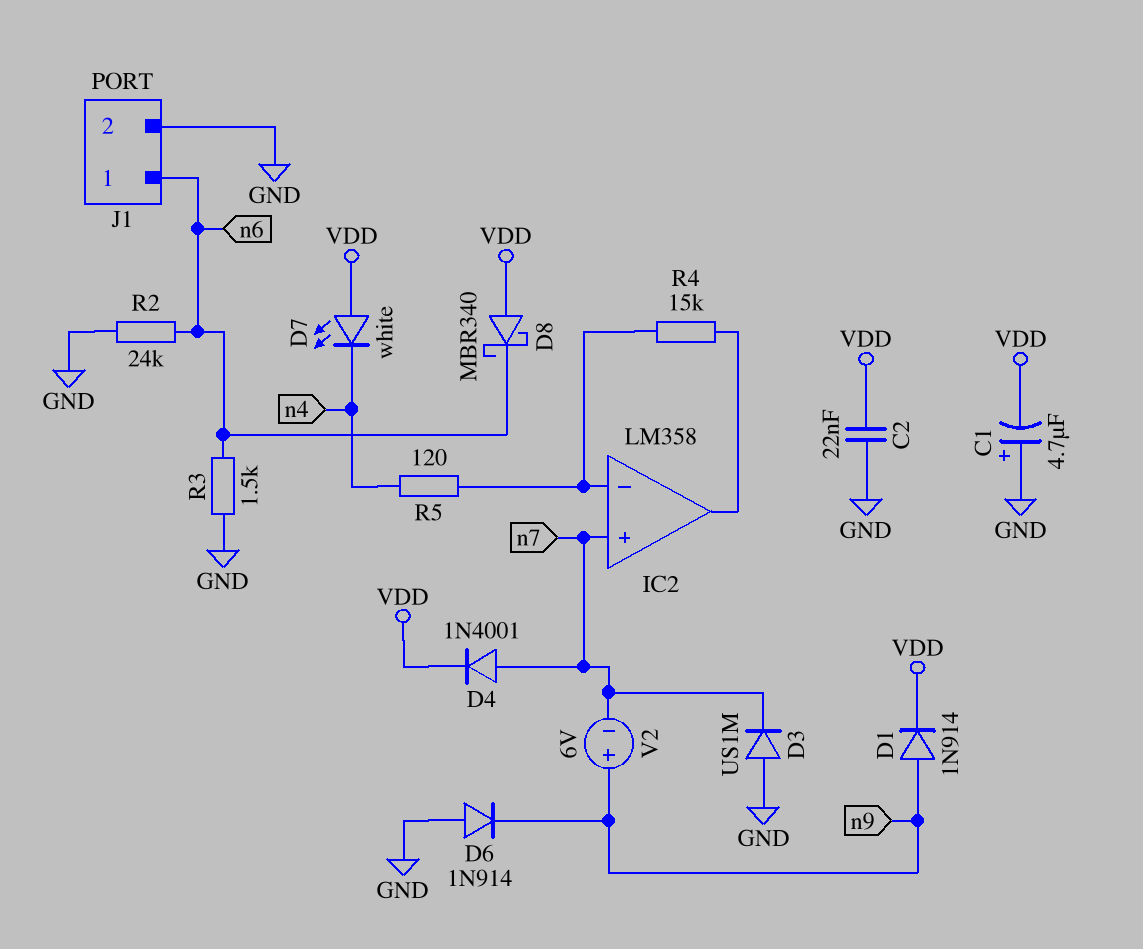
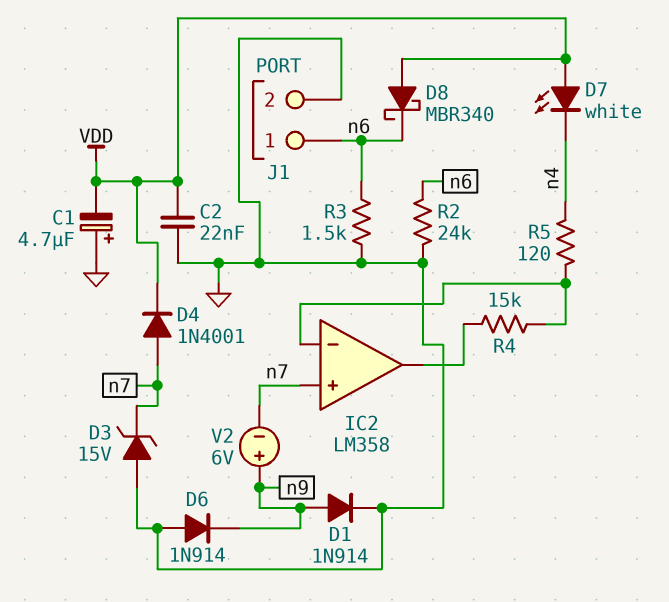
D1: diode 1N914 (A n9, K VDD) -> diode 1N914 (A n9, K GND)
D3: diode US1M (A GND, K n7) -> zener 15V (A GND, K n7)

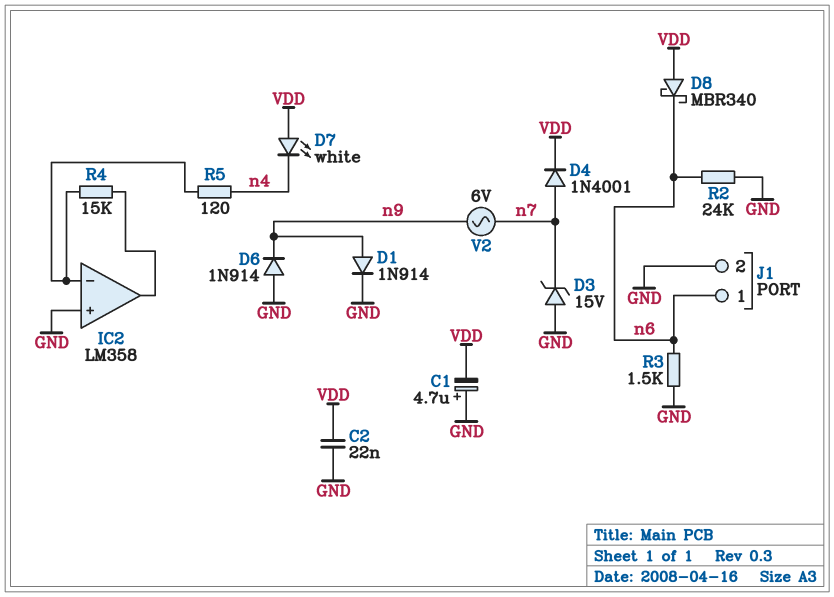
IC2 pin in+: n7 -> GND
V2: 6V (plus n9, minus n7) -> AC 6V (n7, n9)

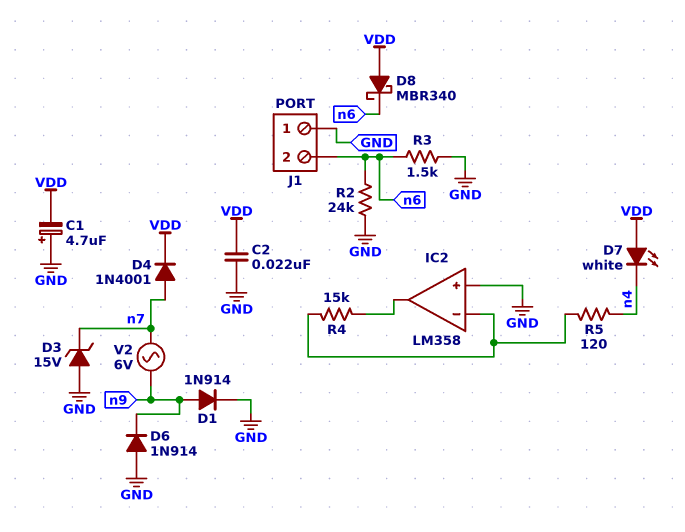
J1 pin 1: n6 -> GND
J1 pin 2: GND -> n6

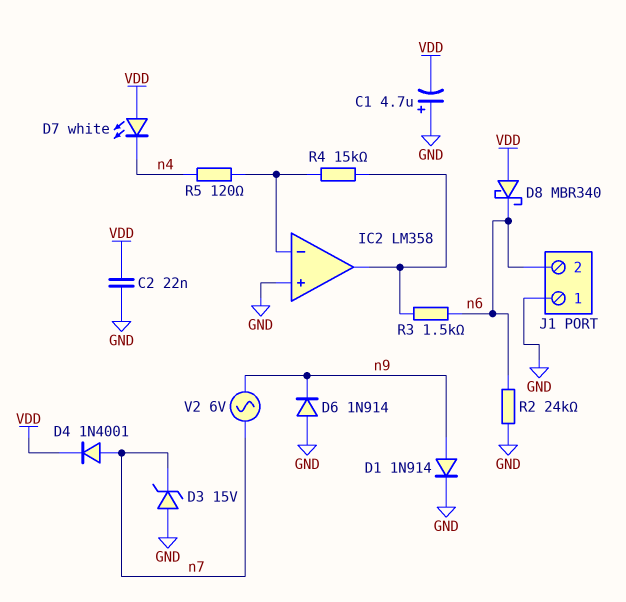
R3: 1.5k (GND, n6) -> 1.5k (IC2/out, n6)

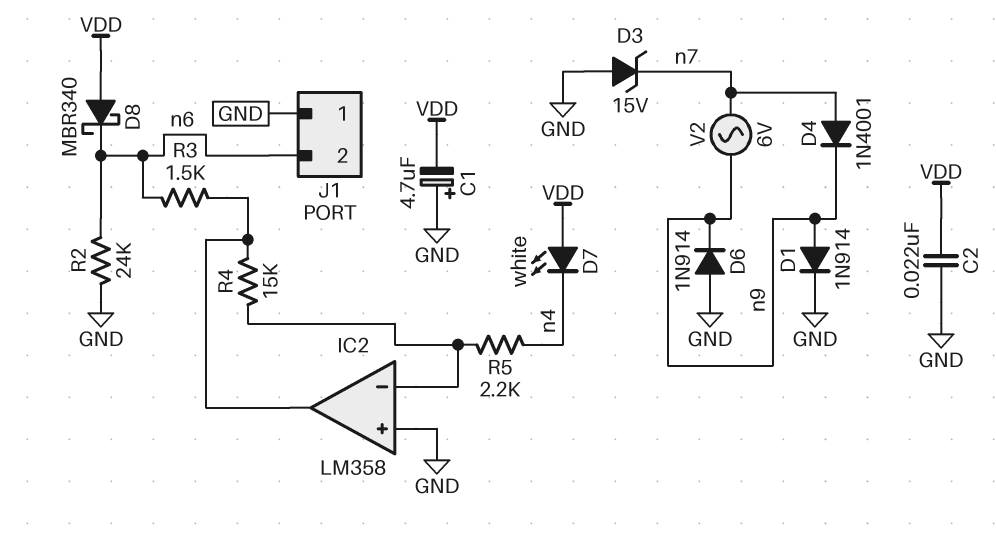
D4: diode 1N4001 (A n7, K VDD) -> diode 1N4001 (A n7, K n9)
R5: 120 (IC2/in-, n4) -> 2.2k (IC2/in-, n4)

